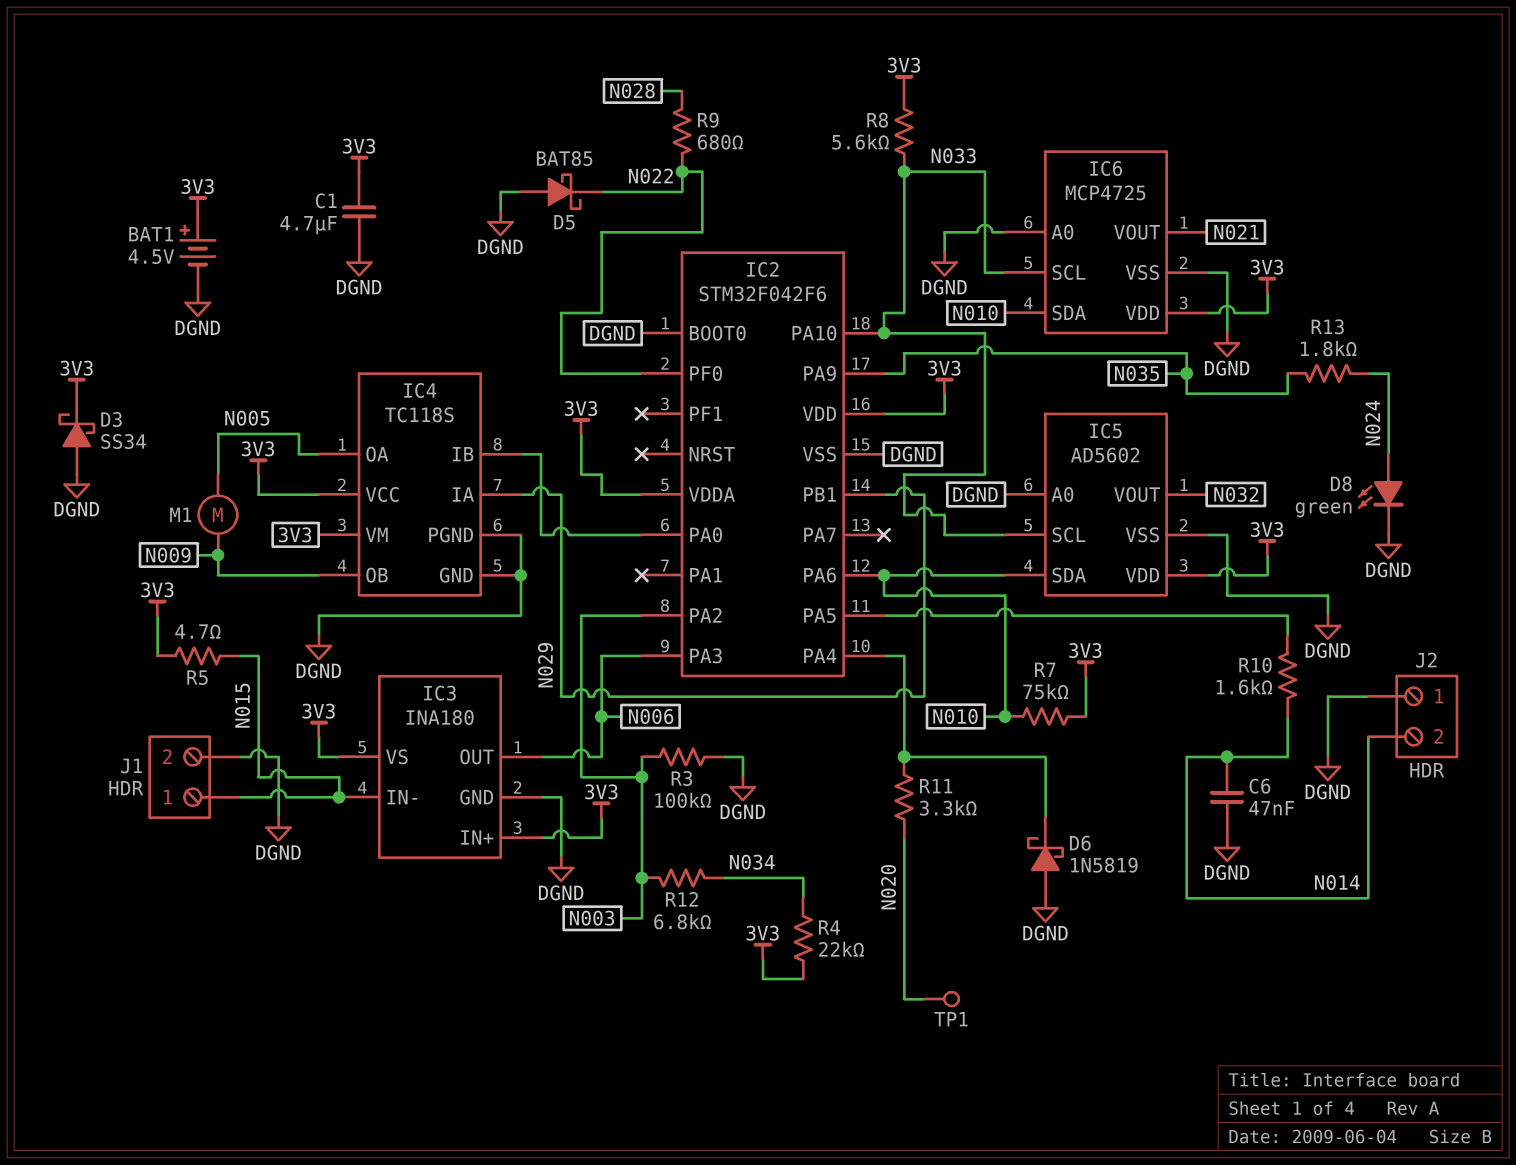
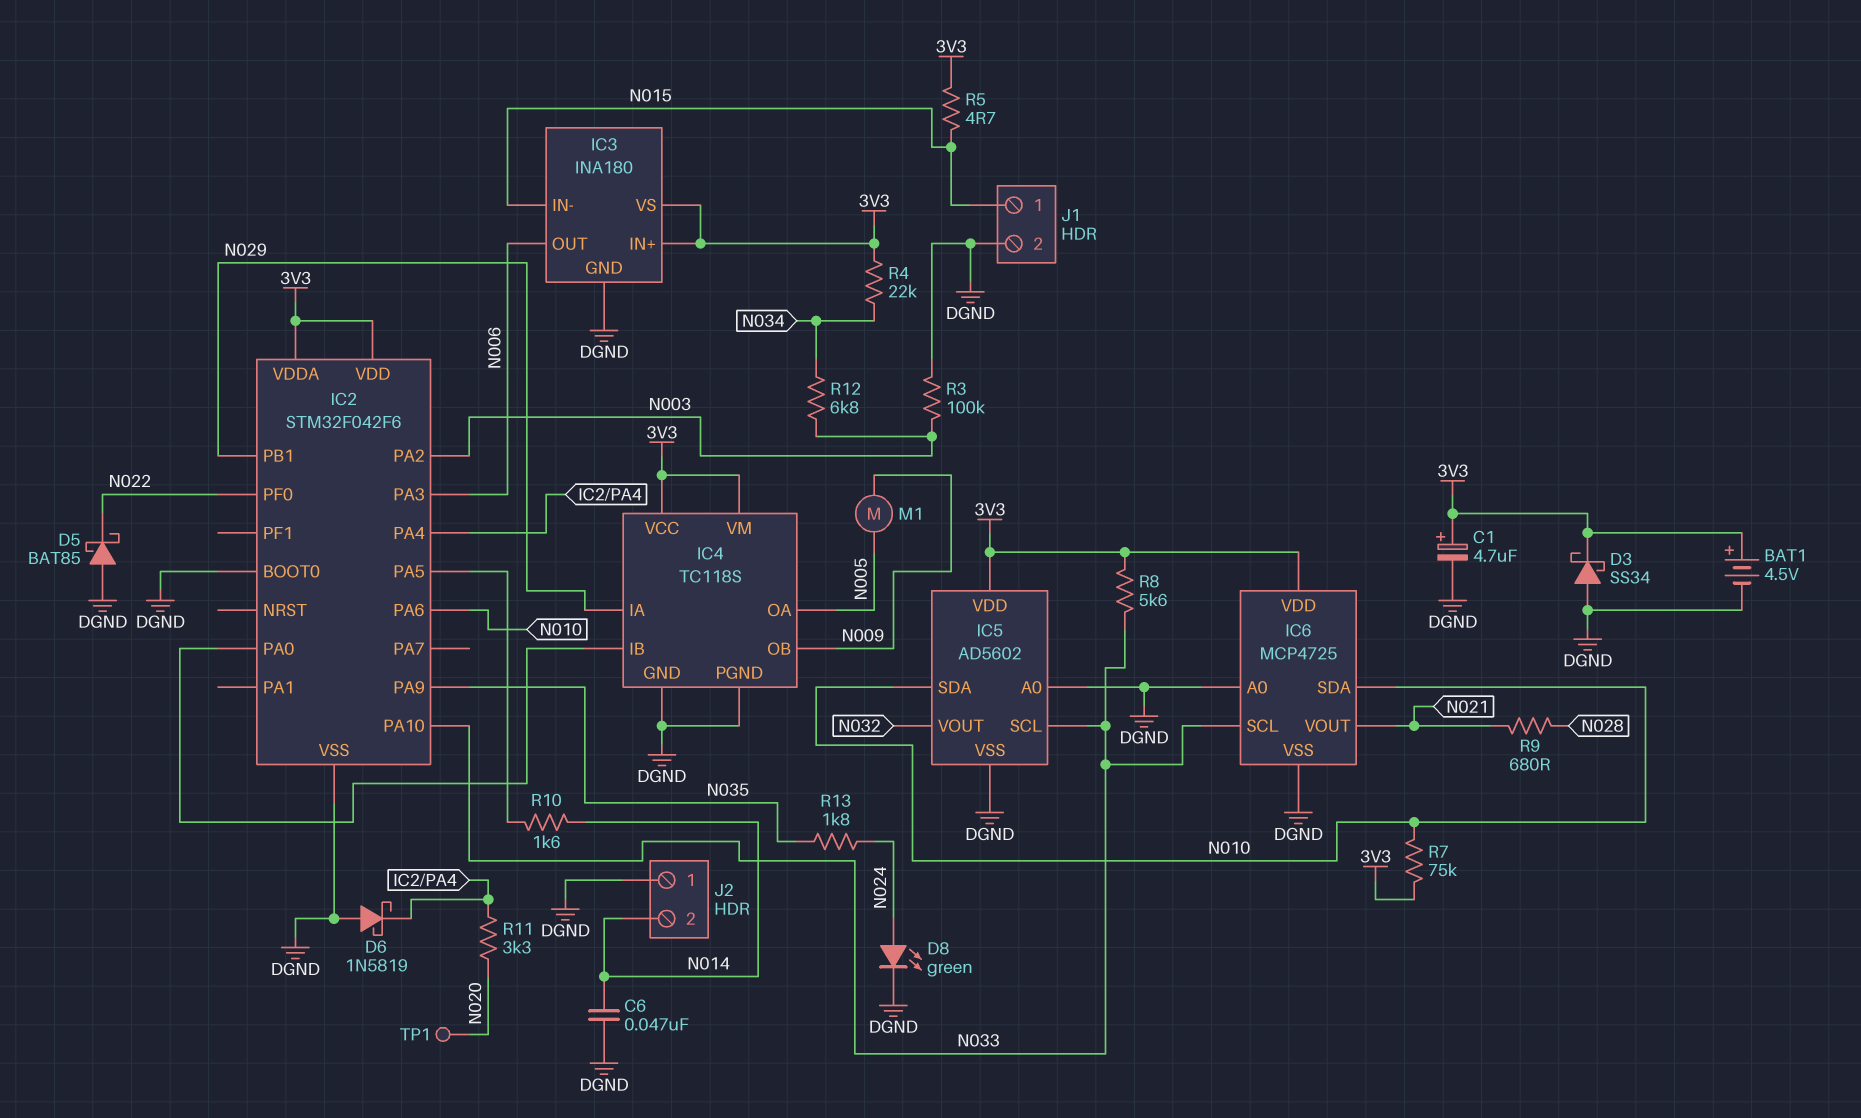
C1: 4.7uF (3V3, DGND) -> 4.7uF (plus 3V3, minus DGND)
R9: 680 (N022, N028) -> 680 (N021, N028)

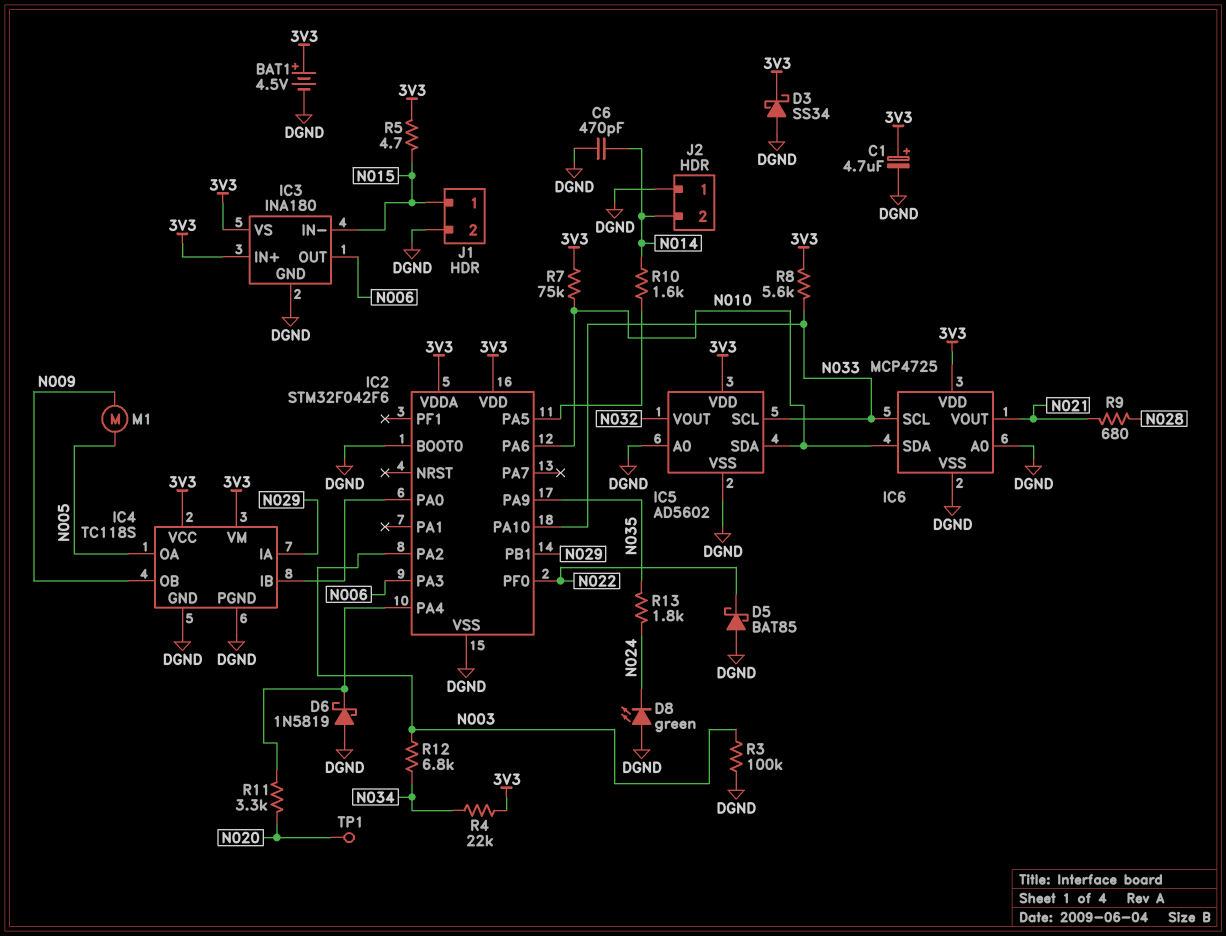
C6: 47nF (DGND, N014) -> 470pF (DGND, N014)
D8: LED green (A N024, K DGND) -> LED green (A DGND, K N024)

